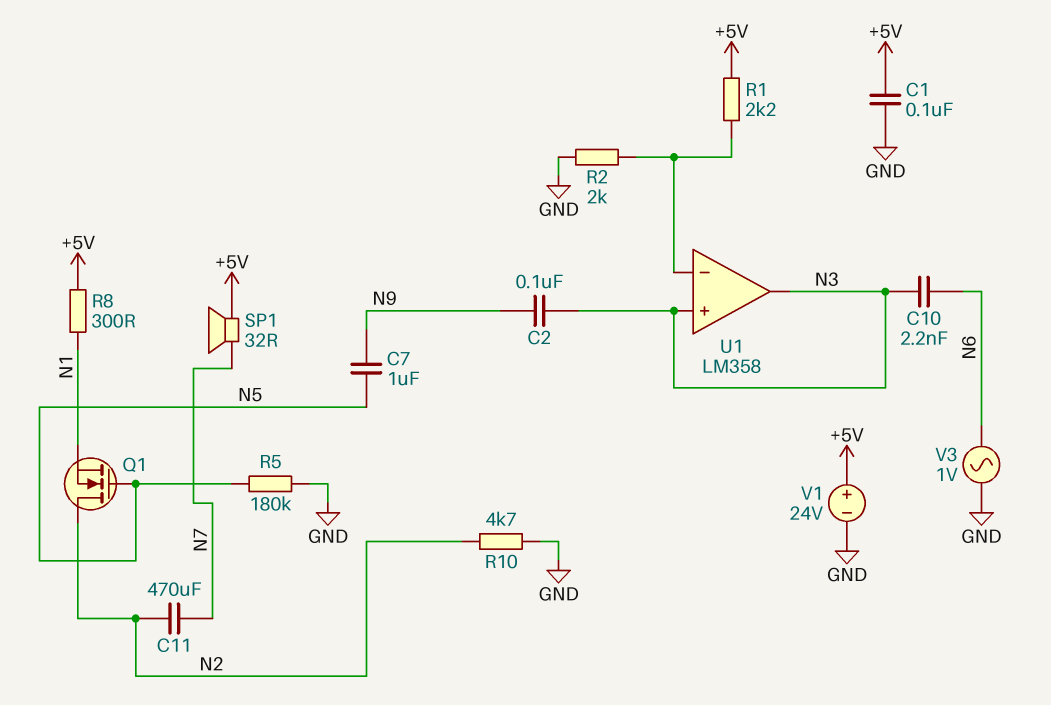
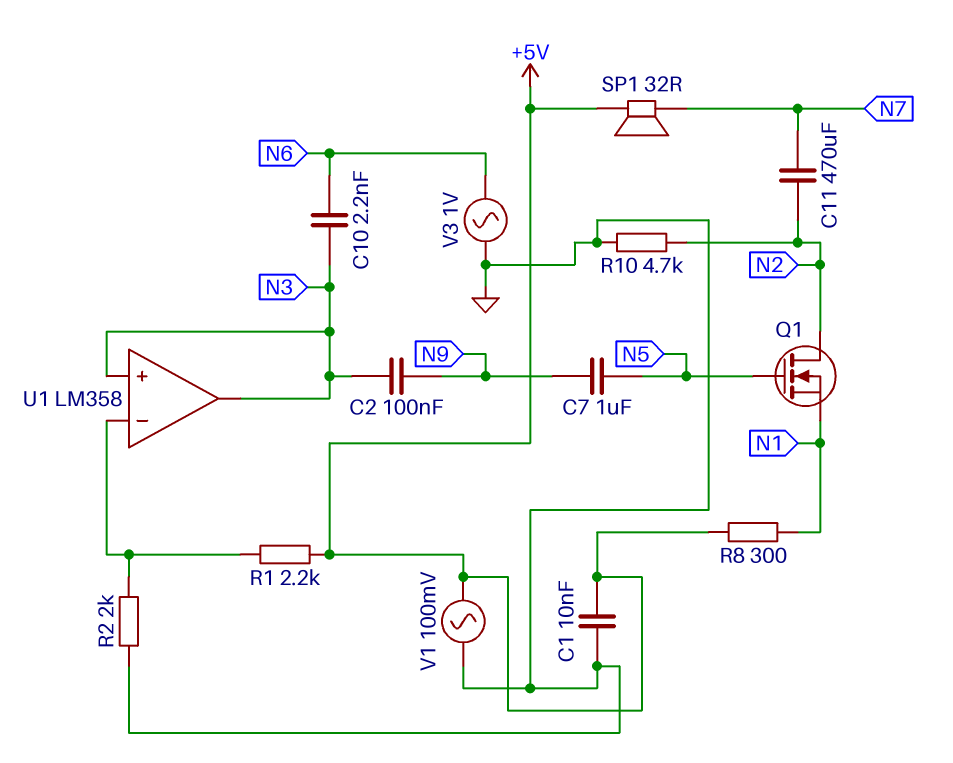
C1: 100nF (+5V, GND) -> 10nF (+5V, GND)
R5: 180k (GND, N5) -> none
V1: 24V (plus +5V, minus GND) -> AC 100mV (+5V, GND)

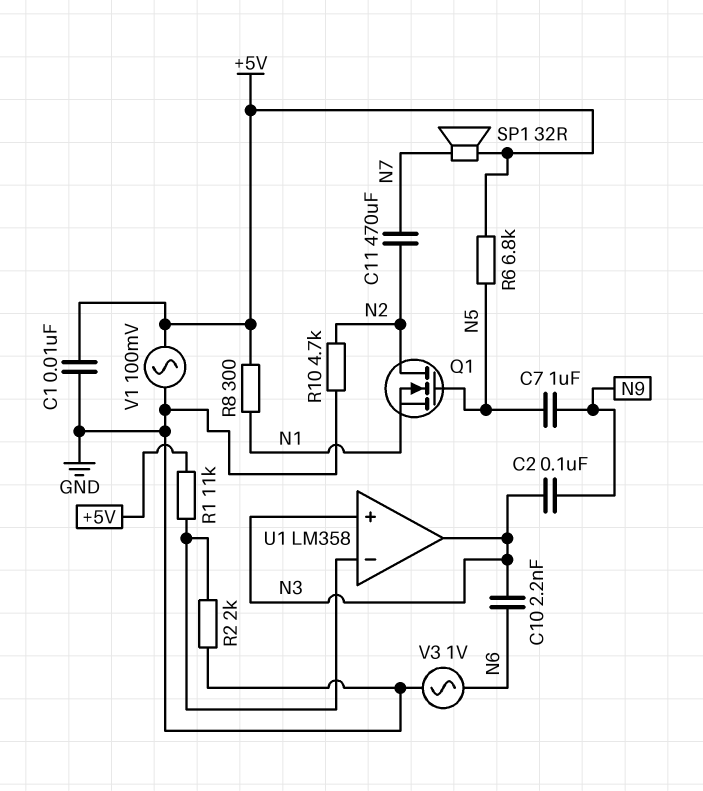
R1: 2.2k (+5V, U1/in-) -> 11k (+5V, U1/in-)
R6: none -> 6.8k (+5V, N5)

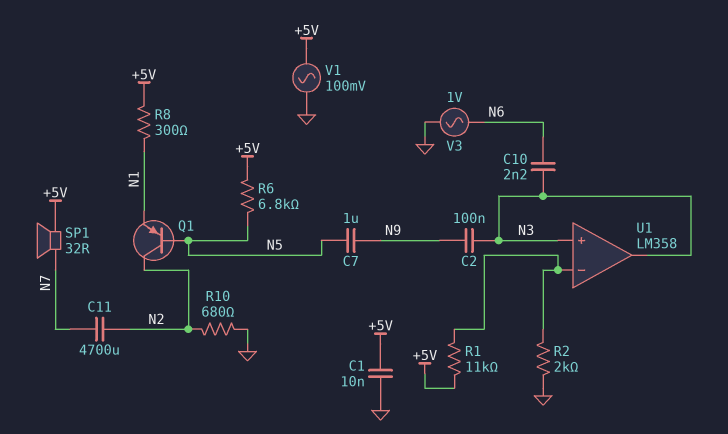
C11: 470uF (N2, N7) -> 4700uF (N2, N7)
Q1: NMOS (G N5, D N2, S N1) -> PNP (B N5, C N2, E N1)
R10: 4.7k (GND, N2) -> 680 (GND, N2)

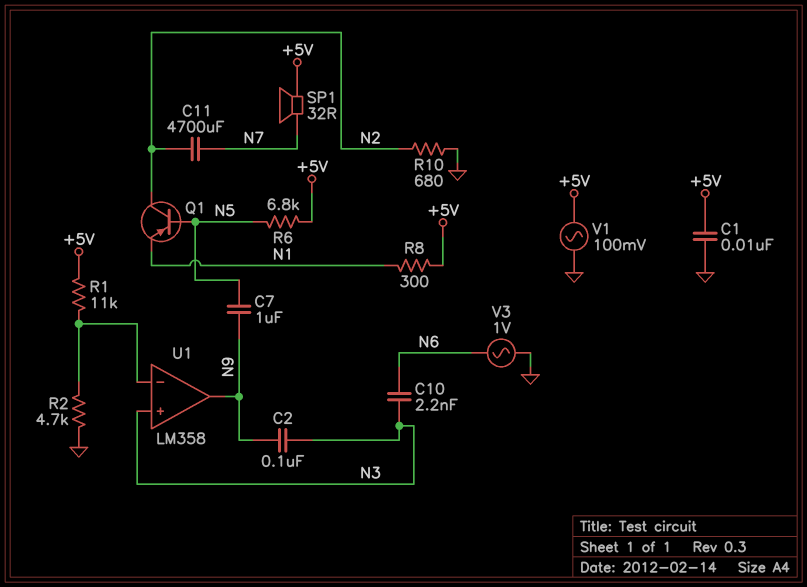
R2: 2k (GND, U1/in-) -> 4.7k (GND, U1/in-)
U1 pin out: N3 -> N9

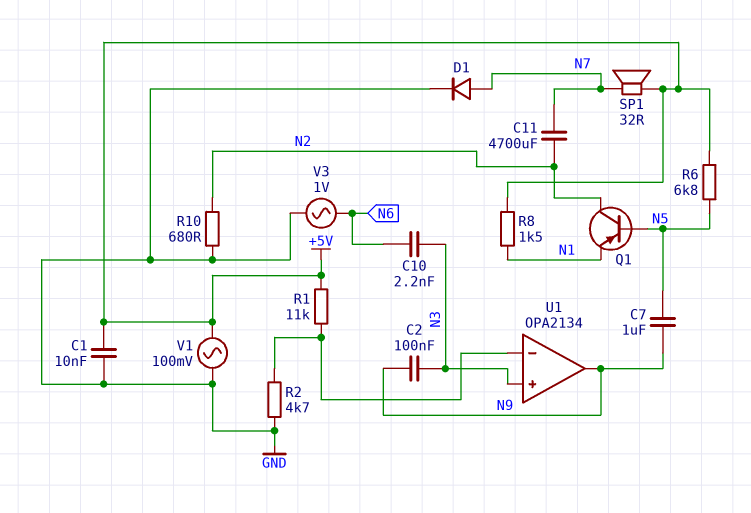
D1: none -> diode (A N7, K GND)
R8: 300 (+5V, N1) -> 1.5k (+5V, N1)
U1: LM358 -> OPA2134

